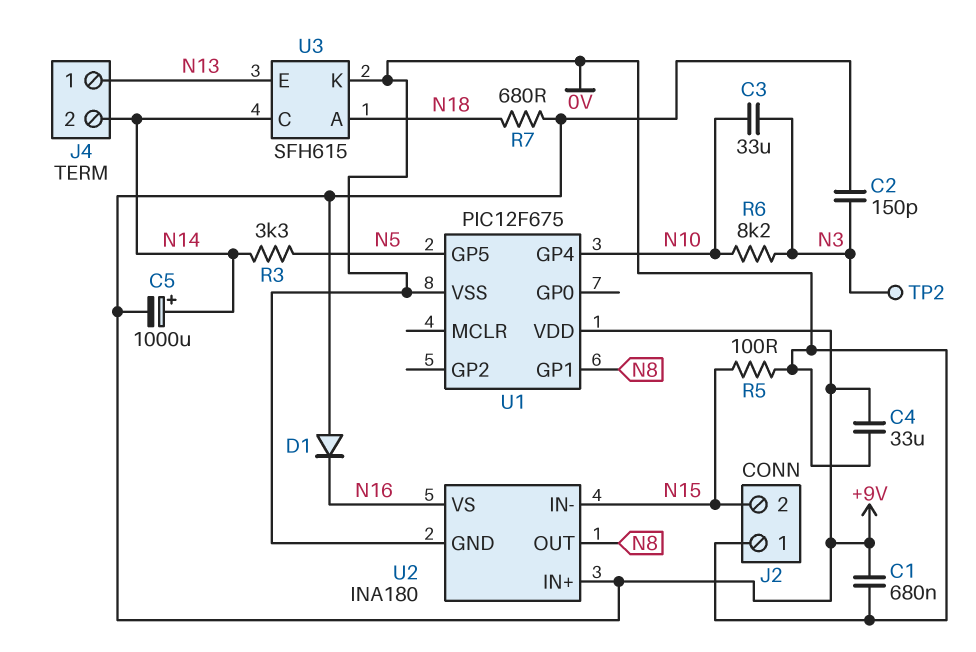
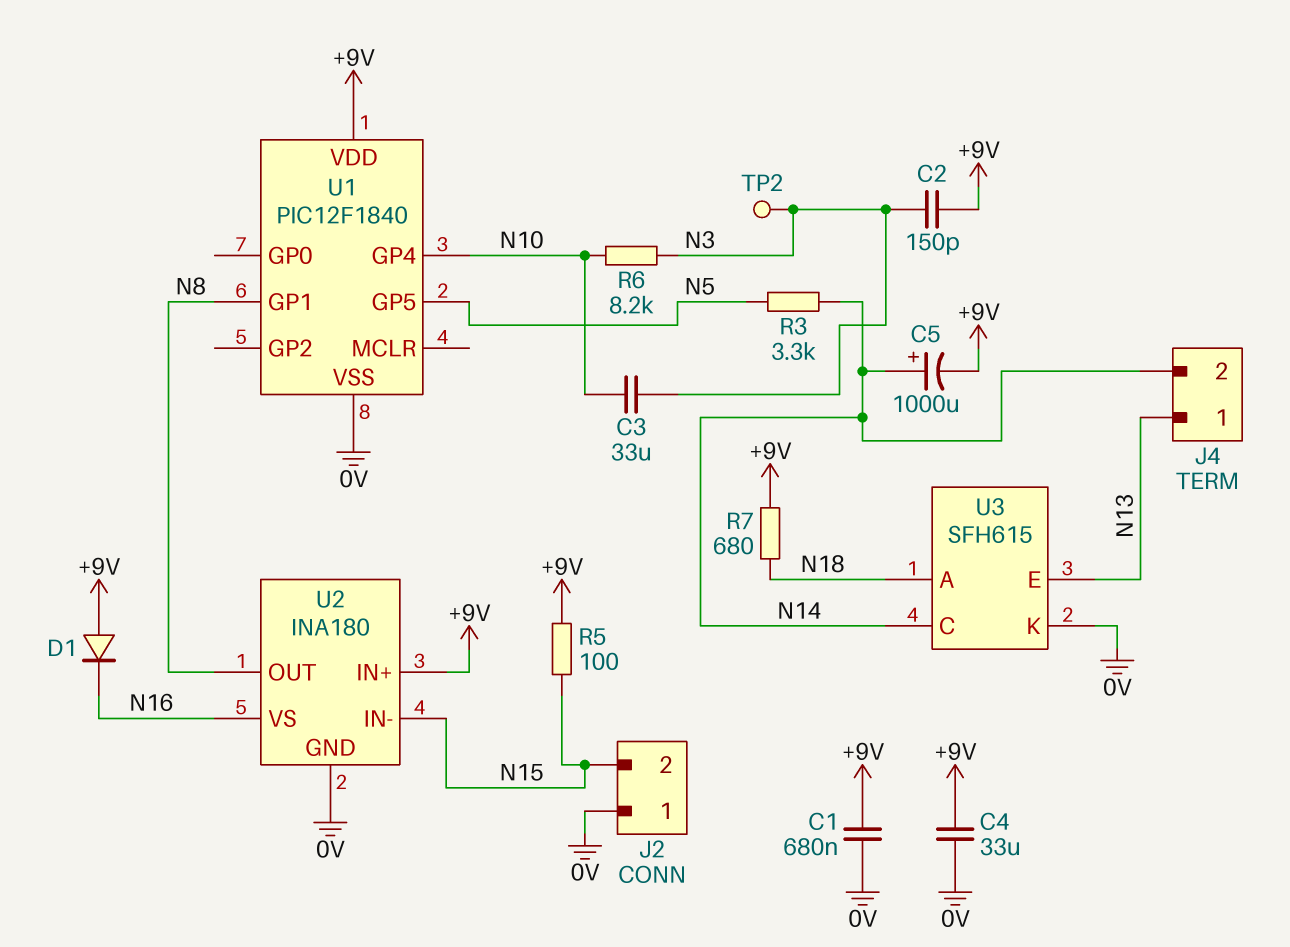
R5: 100 (0V, N15) -> 100 (+9V, N15)
U1: PIC12F675 -> PIC12F1840

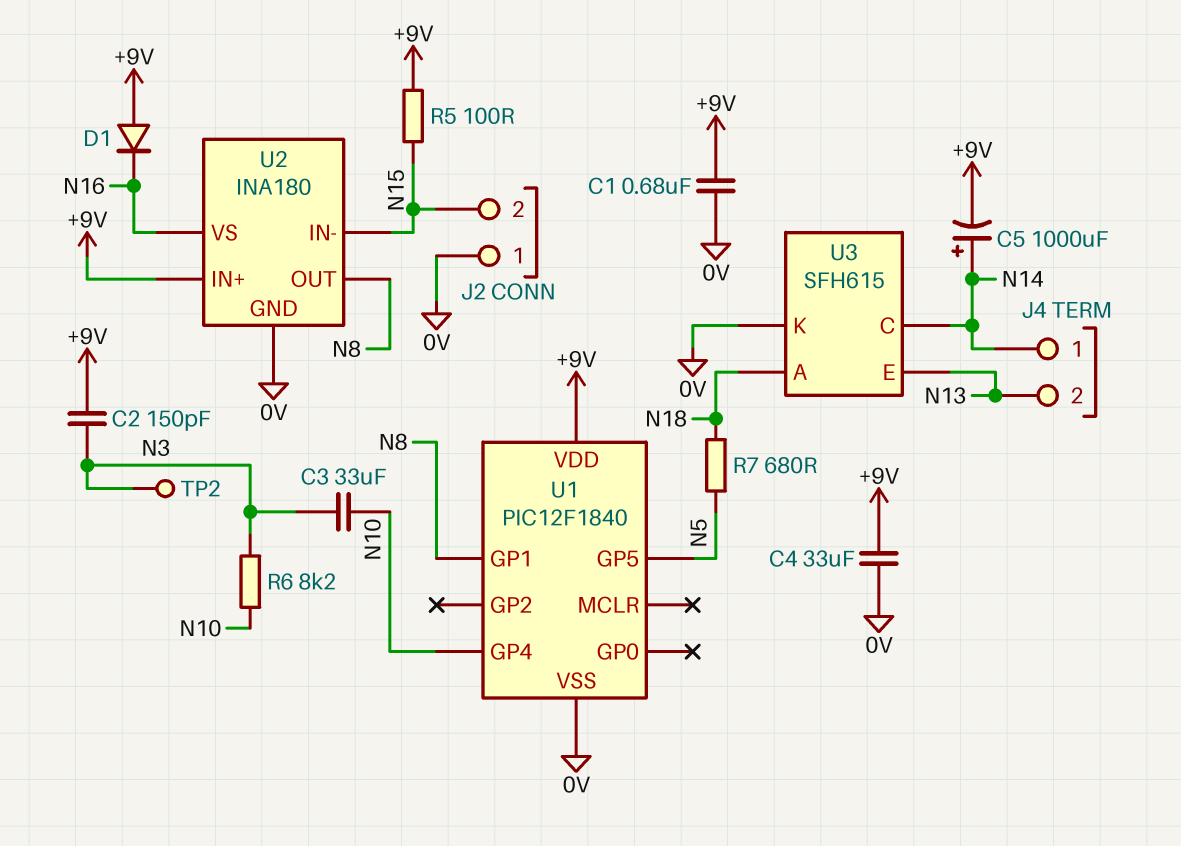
J4 pin 1: N13 -> N14
J4 pin 2: N14 -> N13
R3: 3.3k (N5, N14) -> none
R7: 680 (+9V, N18) -> 680 (N5, N18)

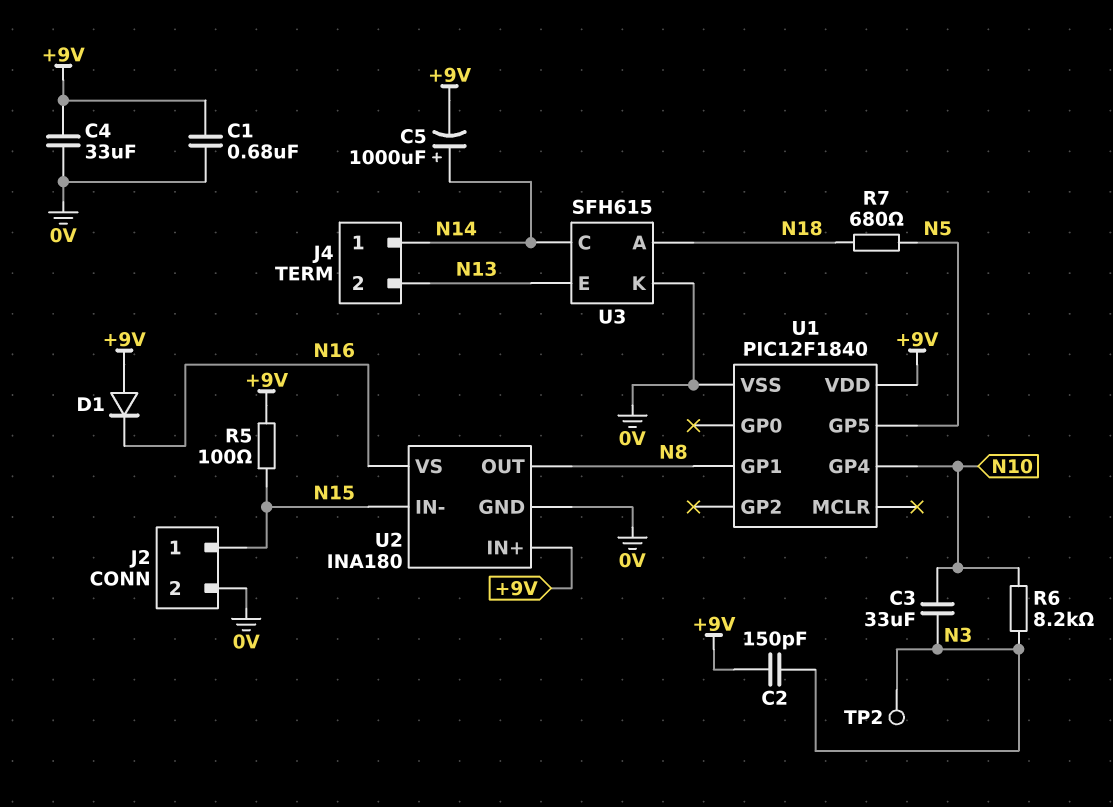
J2 pin 1: 0V -> N15
J2 pin 2: N15 -> 0V

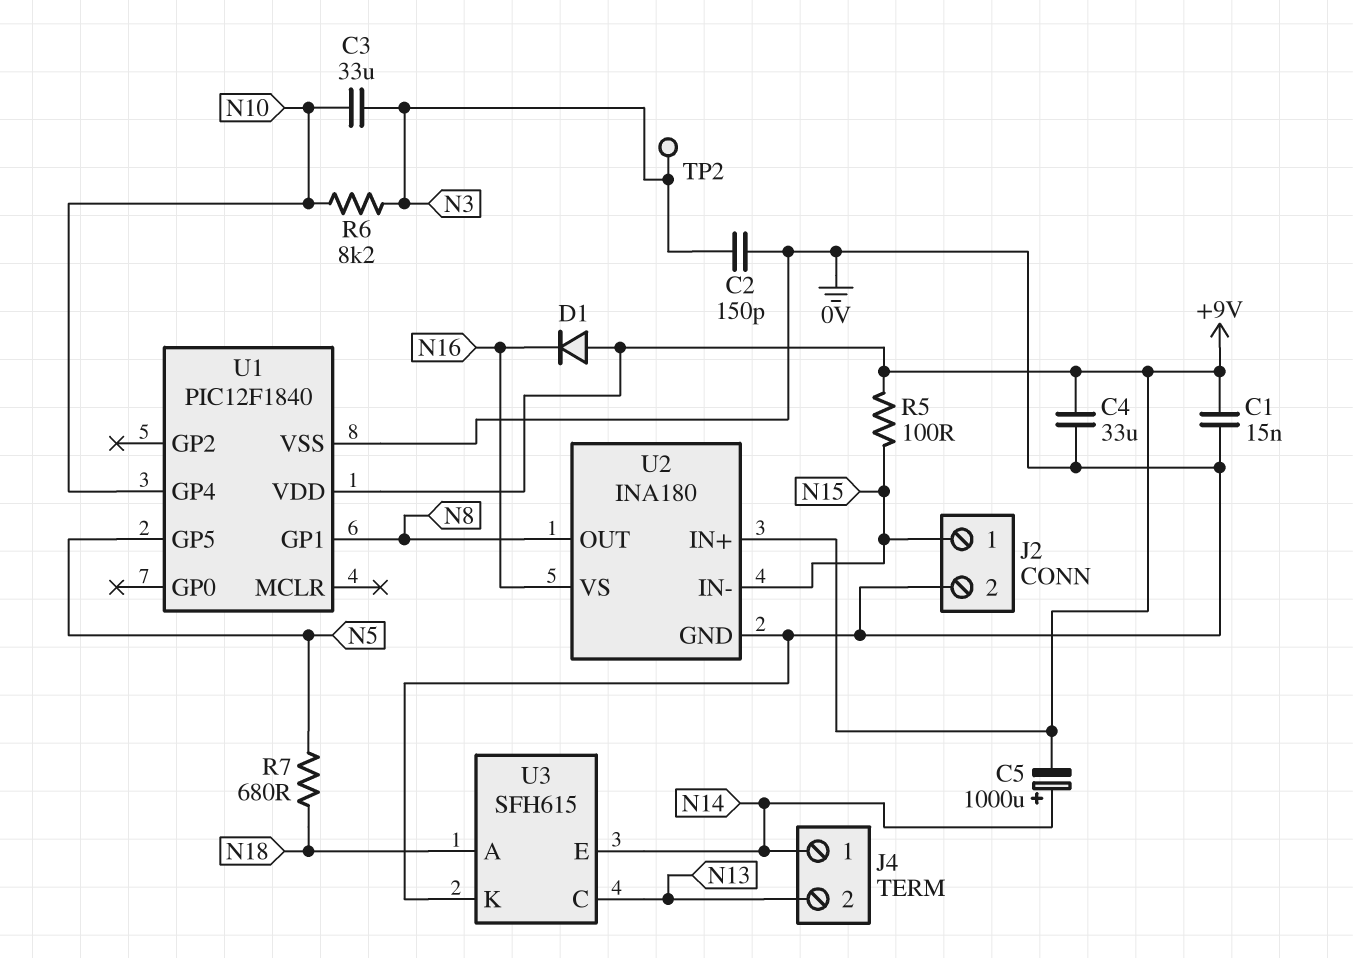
C1: 680nF (+9V, 0V) -> 15nF (+9V, 0V)
C2: 150pF (+9V, N3) -> 150pF (0V, N3)
U3 pin C: N14 -> N13
U3 pin E: N13 -> N14

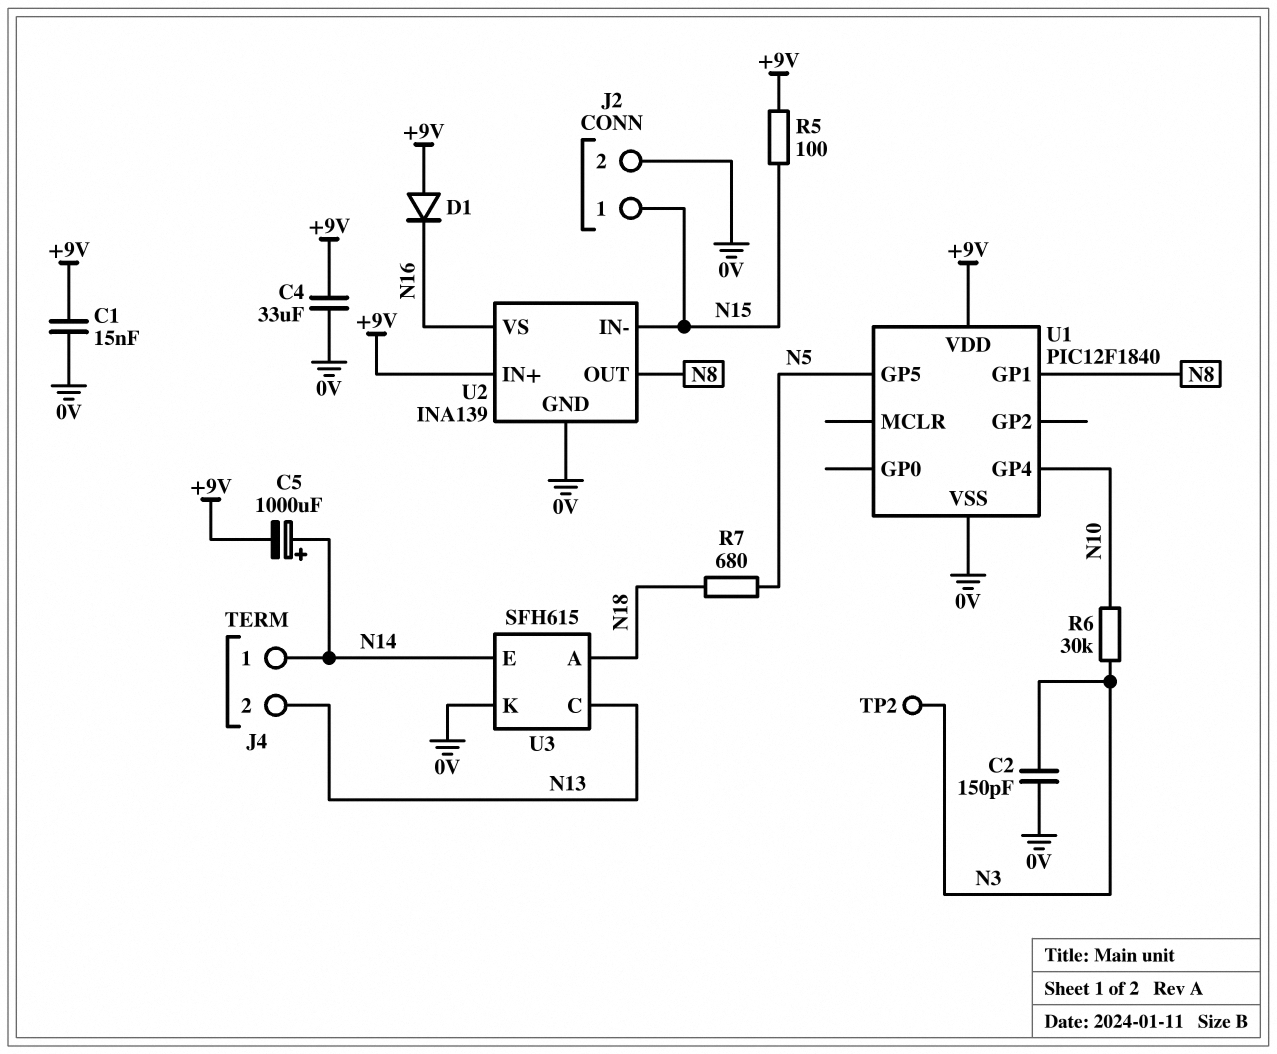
C3: 33uF (N3, N10) -> none
R6: 8.2k (N3, N10) -> 30k (N3, N10)
U2: INA180 -> INA139

